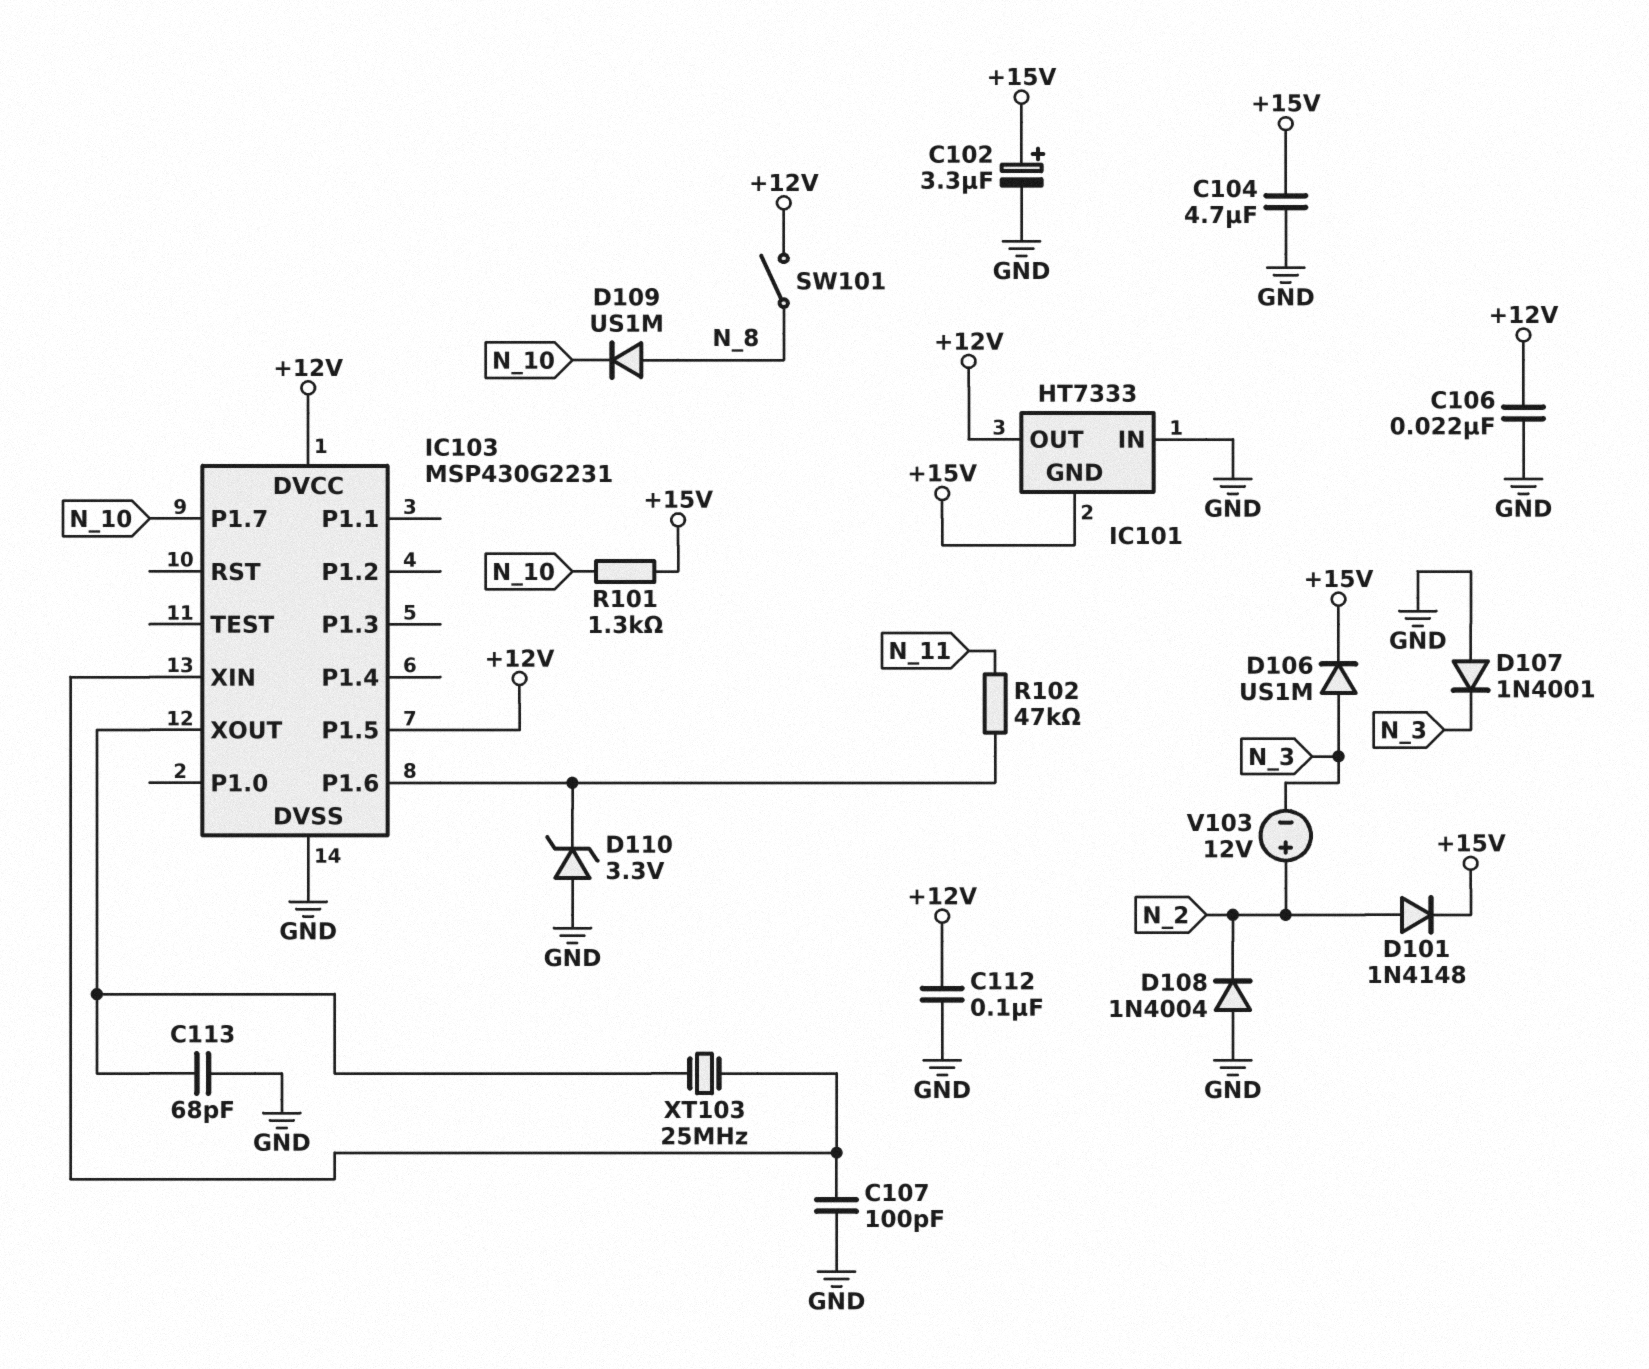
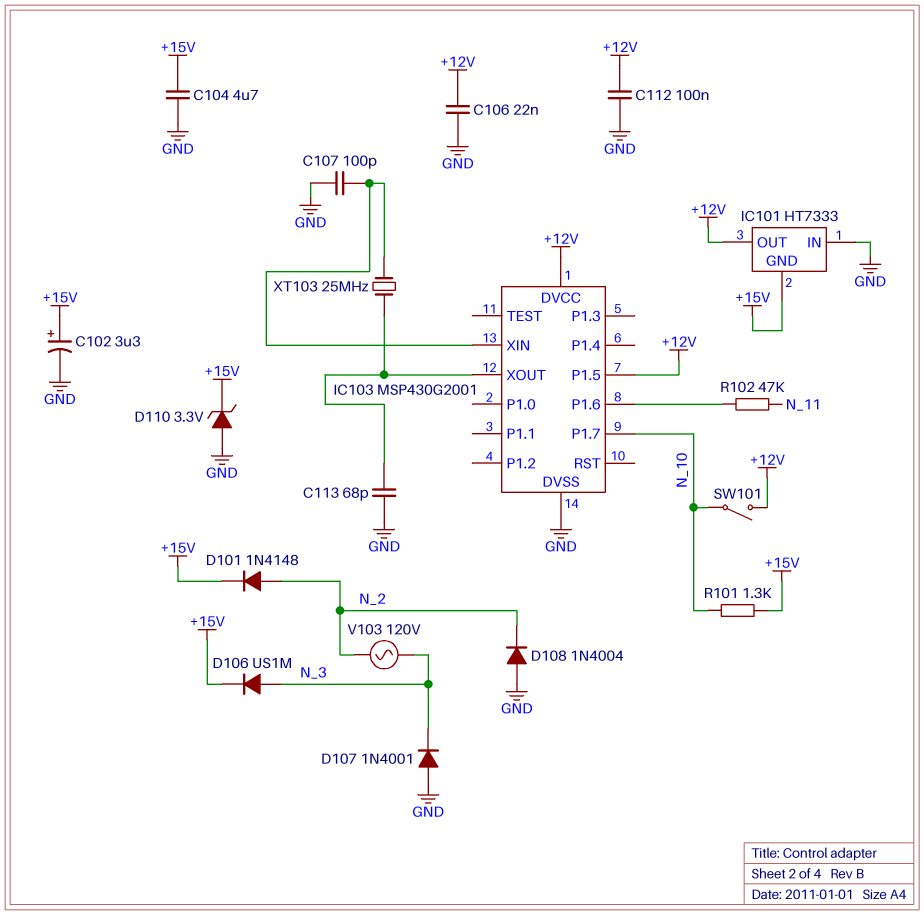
D109: diode US1M (A N_8, K N_10) -> none
D110: zener 3.3V (A GND, K IC103/P1.6) -> zener 3.3V (A GND, K +15V)
IC103: MSP430G2231 -> MSP430G2001
SW101: switch (+12V, N_8) -> switch (+12V, N_10)
V103: 12V (plus N_2, minus N_3) -> AC 120V (N_2, N_3)

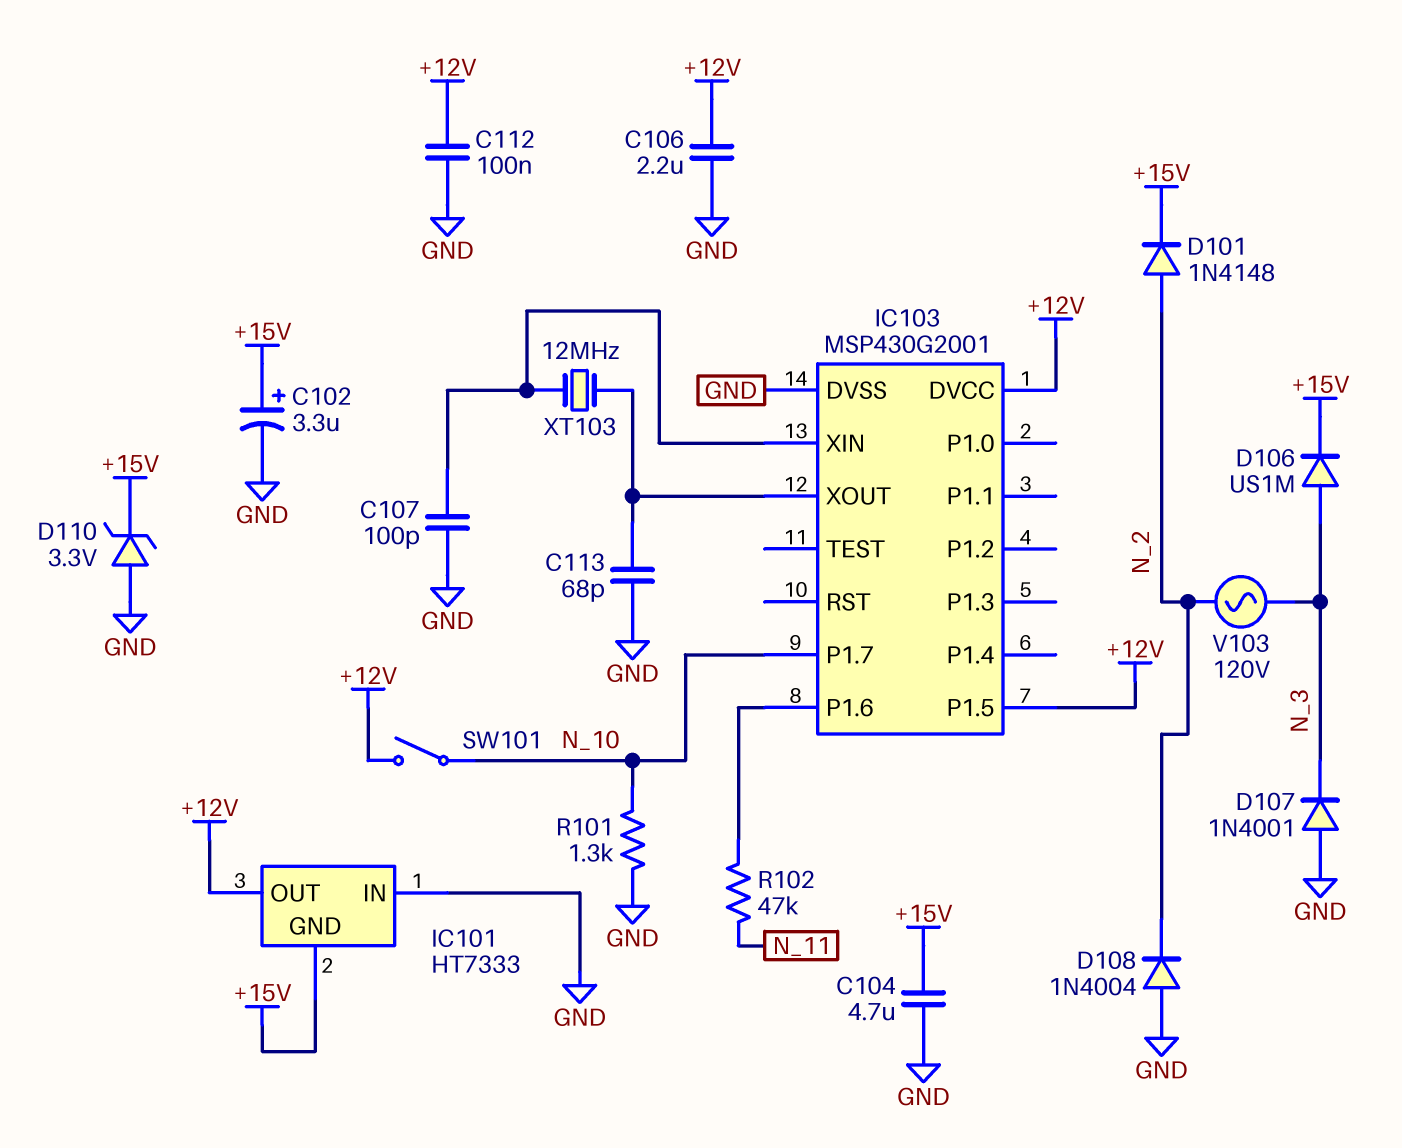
C106: 22nF (+12V, GND) -> 2.2uF (+12V, GND)
R101: 1.3k (+15V, N_10) -> 1.3k (GND, N_10)
XT103: 25MHz (IC103/XIN, IC103/XOUT) -> 12MHz (IC103/XIN, IC103/XOUT)

